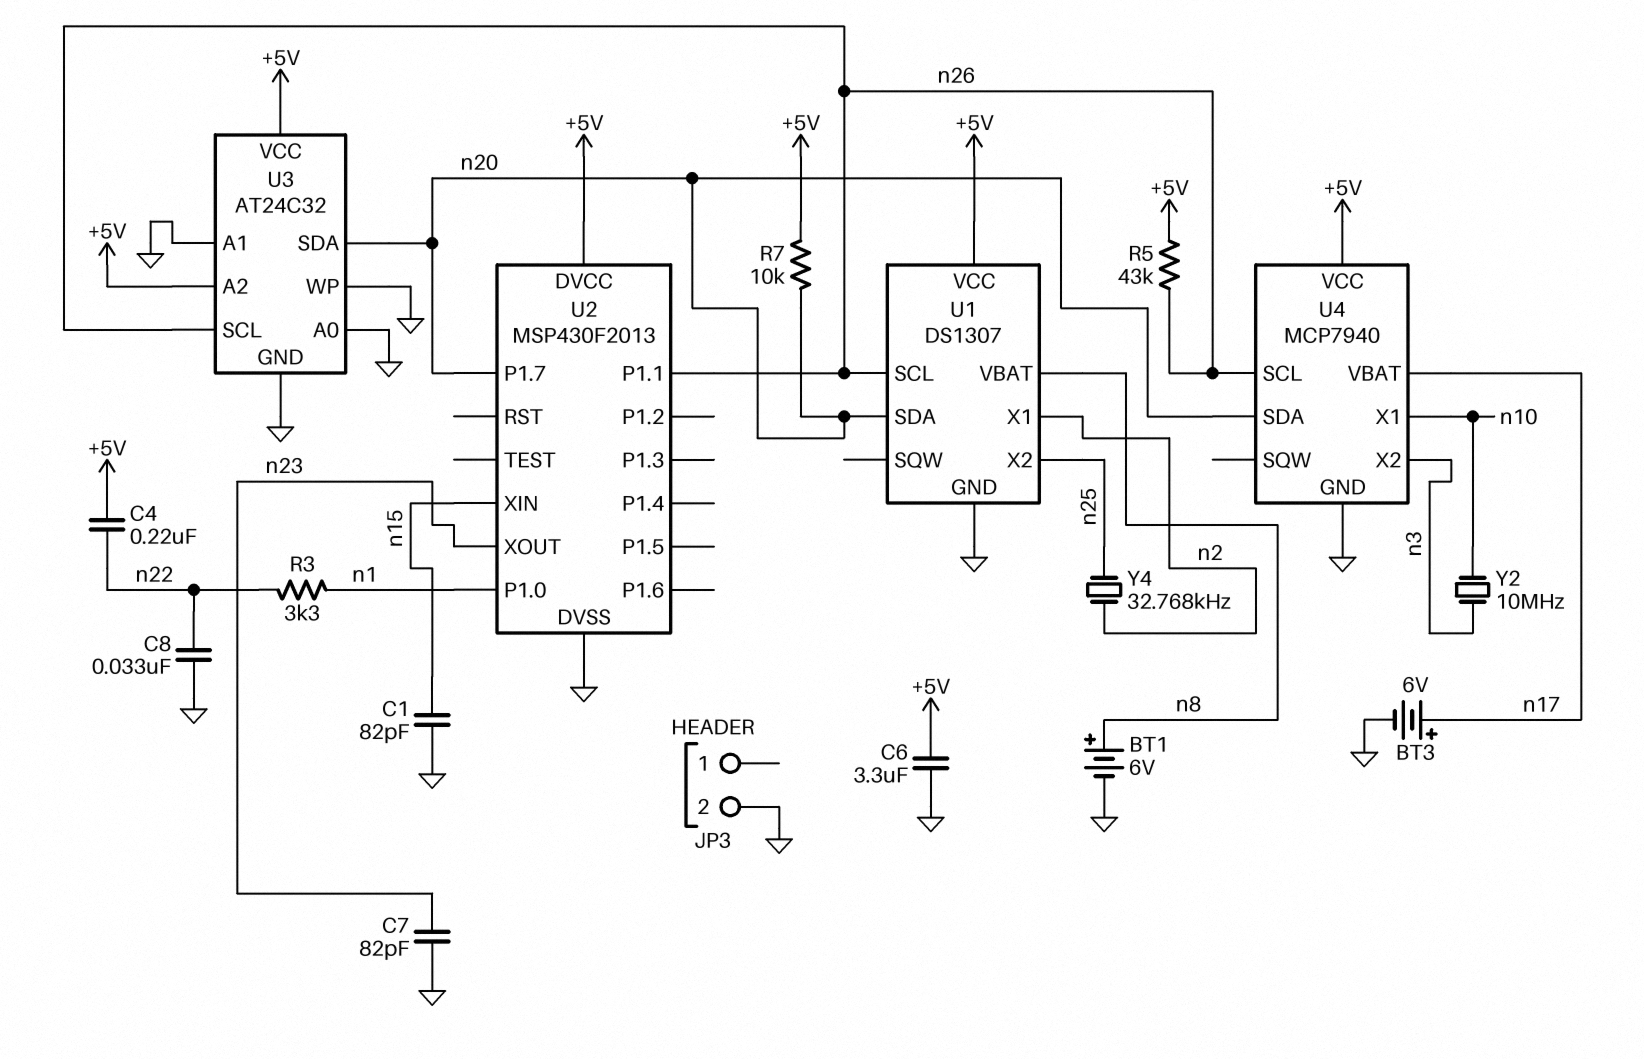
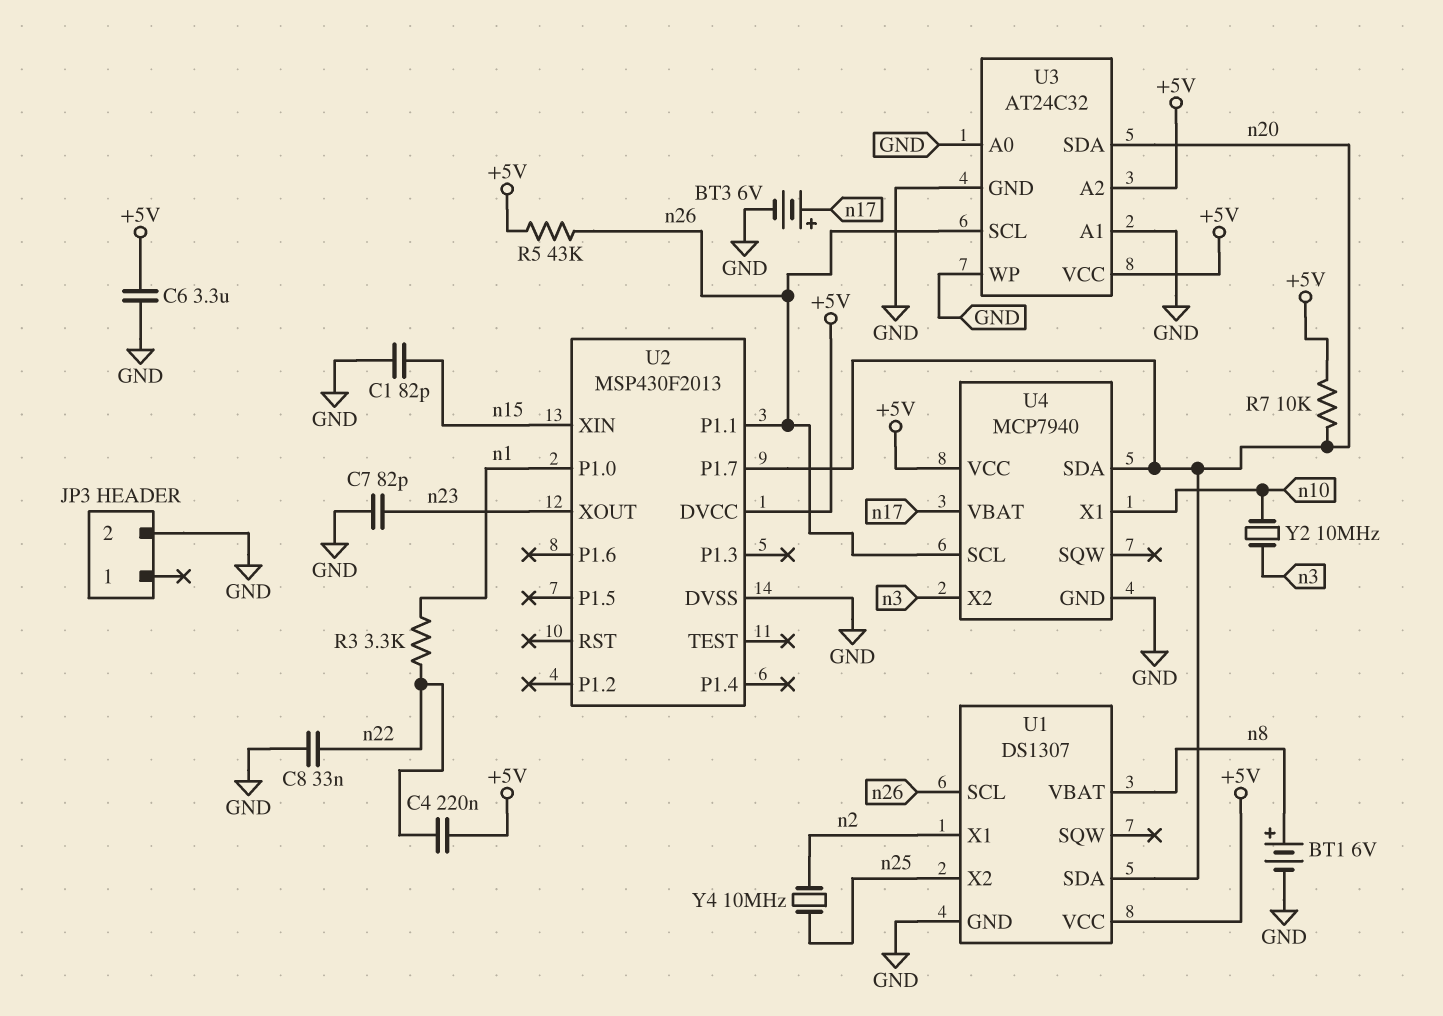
Y4: 32.768kHz (n2, n25) -> 10MHz (n2, n25)

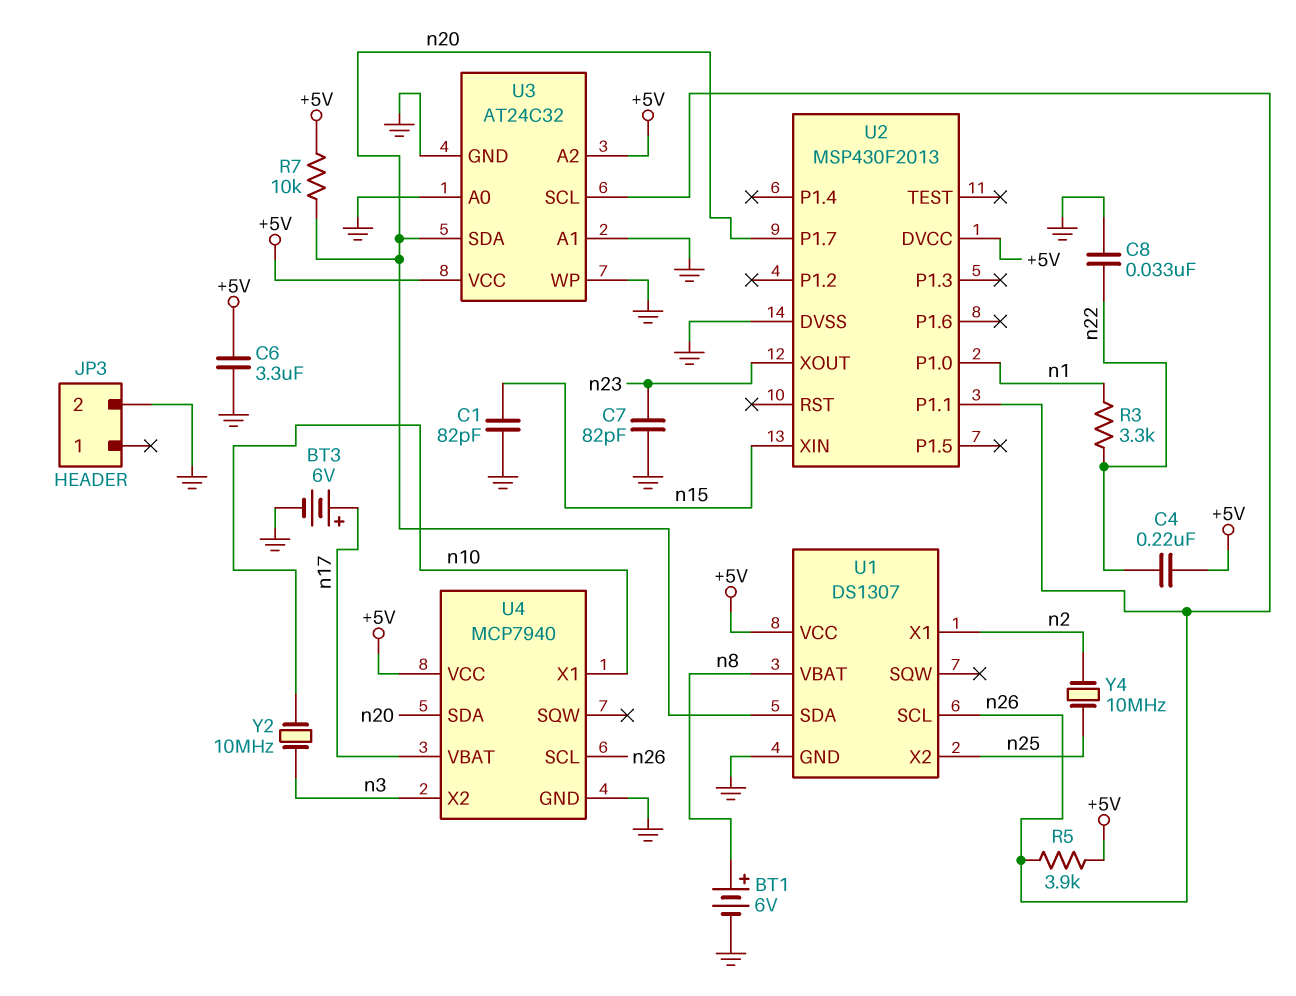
R5: 43k (+5V, n26) -> 3.9k (+5V, n26)

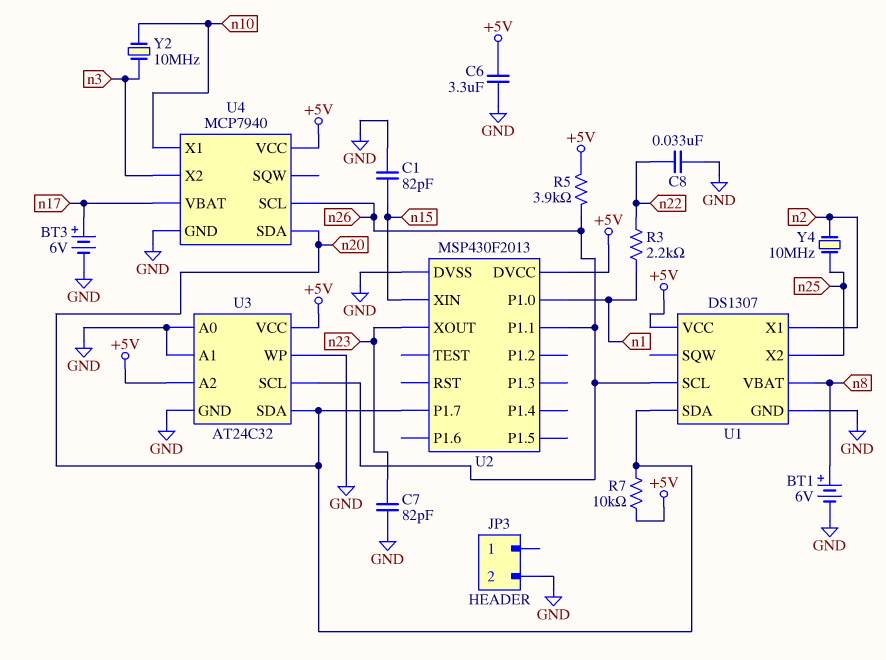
C4: 220nF (+5V, n22) -> none
R3: 3.3k (n1, n22) -> 2.2k (n1, n22)

